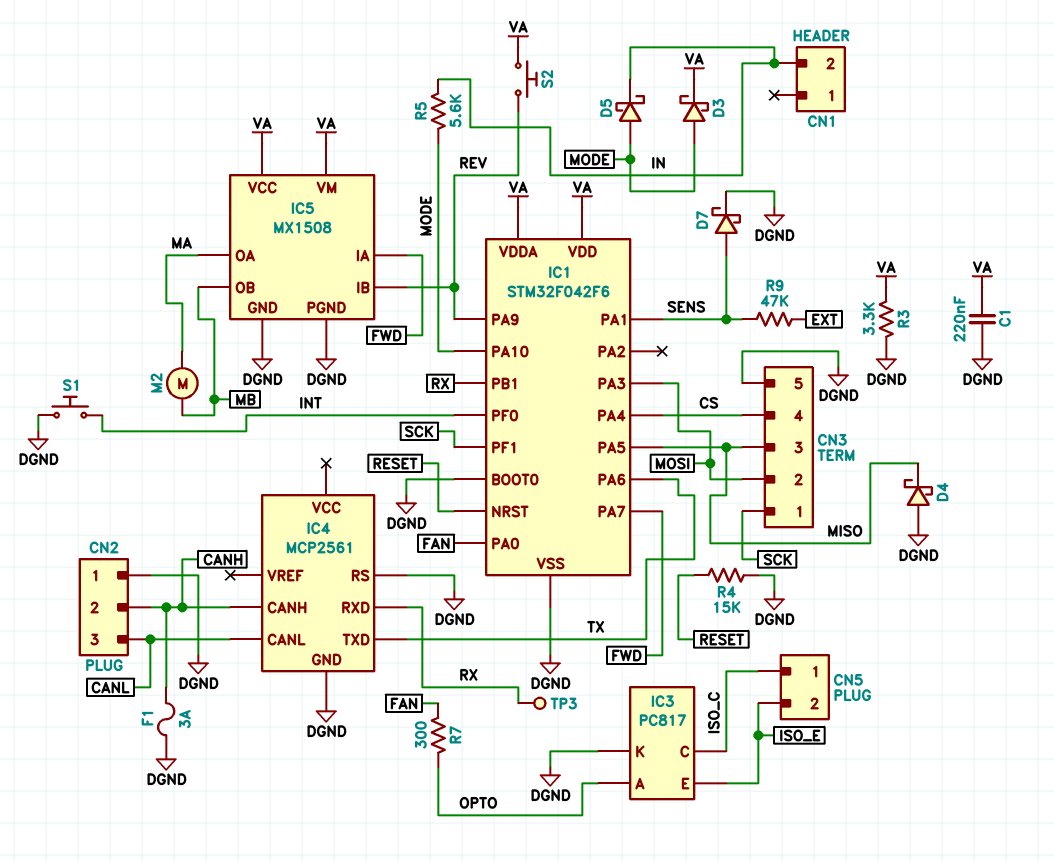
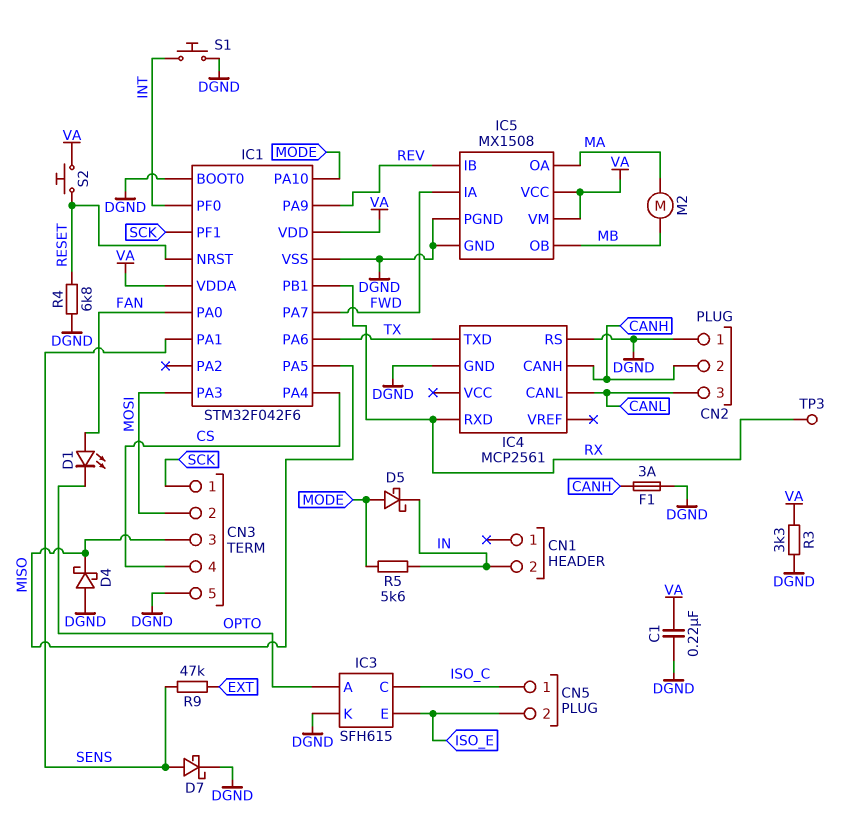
D1: none -> LED (A FAN, K OPTO)
D3: schottky (A MODE, K VA) -> none
IC3: PC817 -> SFH615
R4: 15k (DGND, RESET) -> 6.8k (DGND, RESET)
R7: 300 (FAN, OPTO) -> none
S2: button (REV, VA) -> button (RESET, VA)

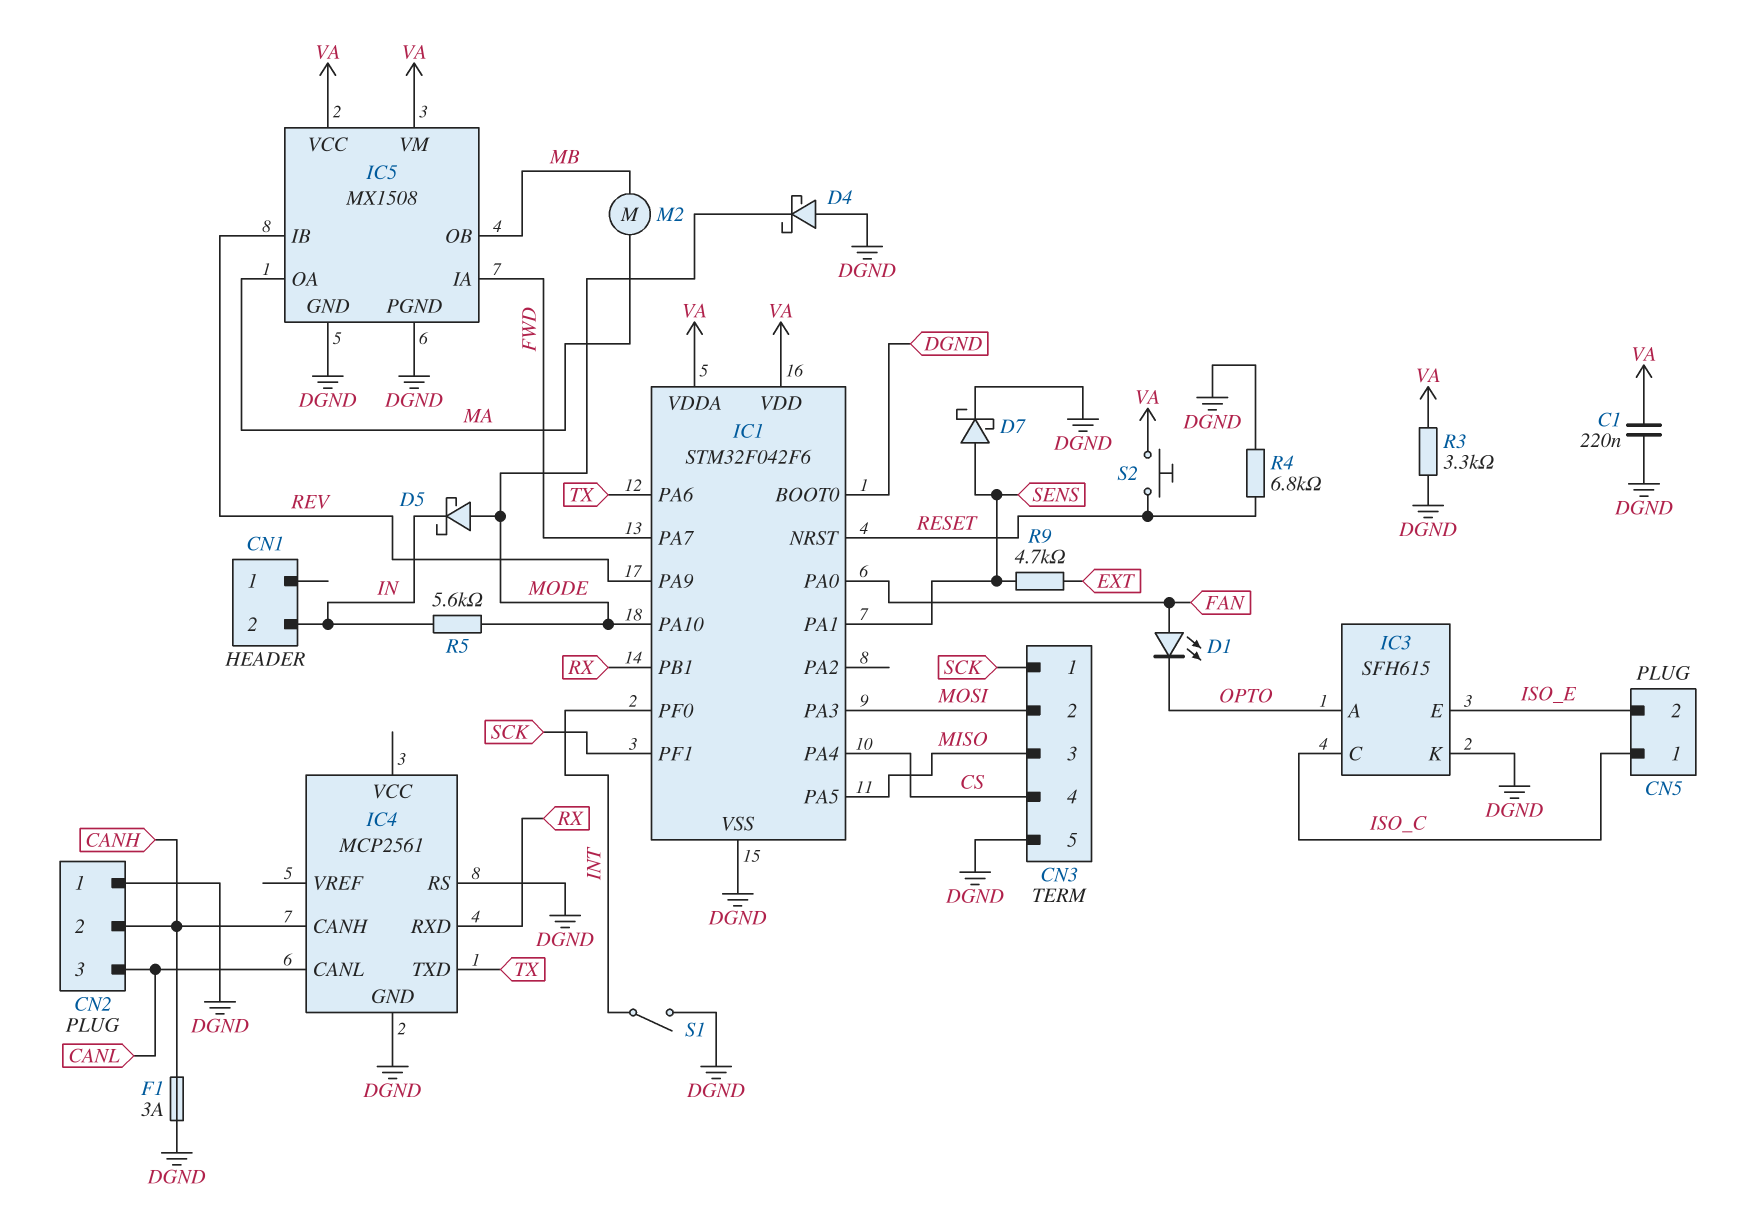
D4: schottky (A DGND, K MISO) -> schottky (A DGND, K MODE)
R9: 47k (EXT, SENS) -> 4.7k (EXT, SENS)
S1: button (DGND, INT) -> switch (DGND, INT)
TP3: test point (RX) -> none

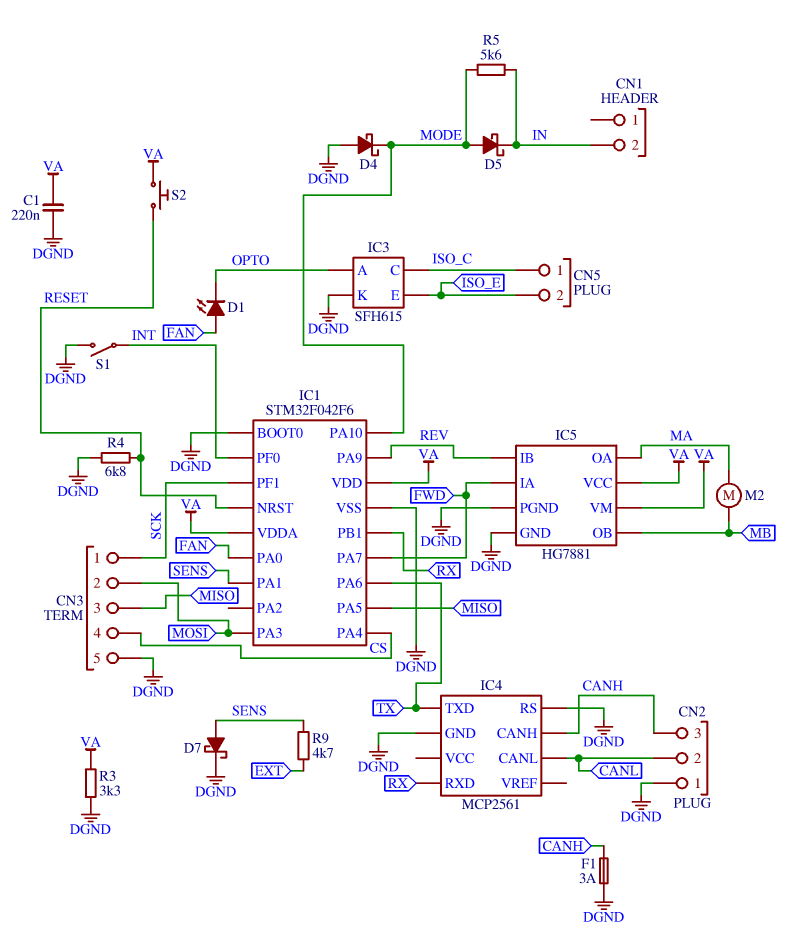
CN2 pin 2: CANH -> CANL
CN2 pin 3: CANL -> CANH
IC5: MX1508 -> HG7881

